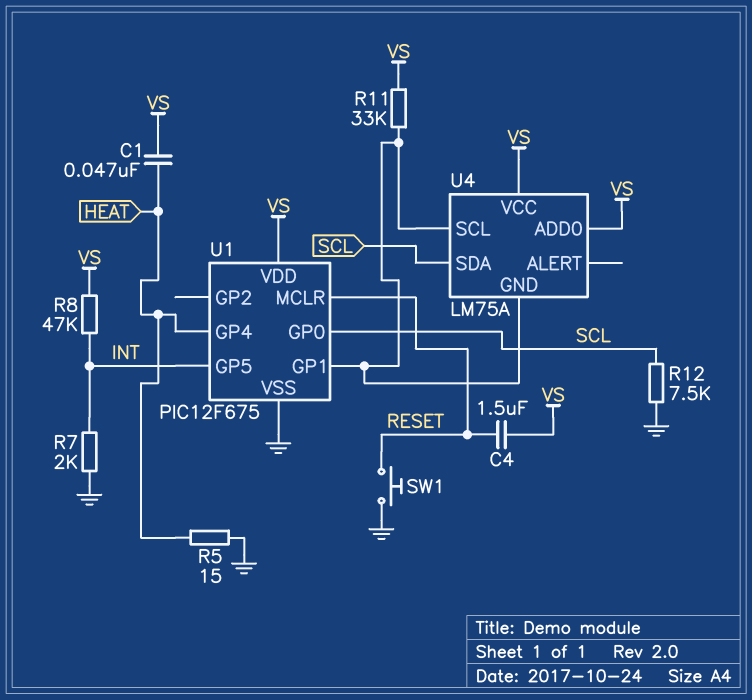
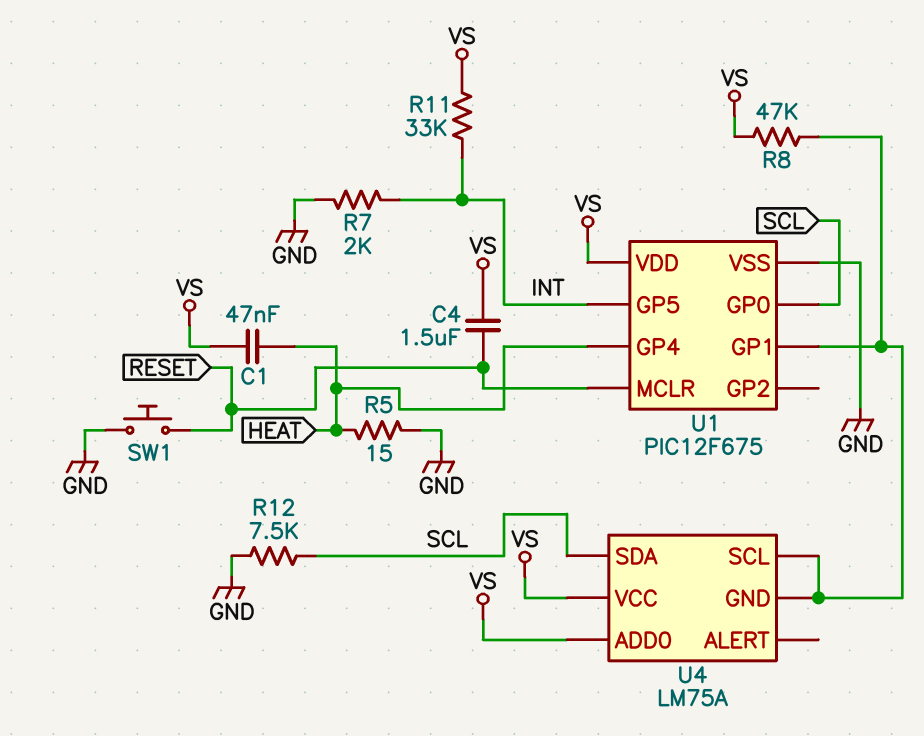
R8: 47k (INT, VS) -> 47k (U1/GP1, VS)
R11: 33k (U1/GP1, VS) -> 33k (INT, VS)

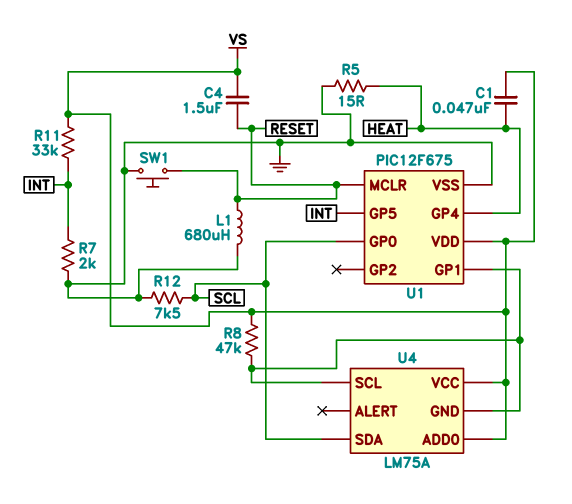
L1: none -> 680uH (GND, RESET)

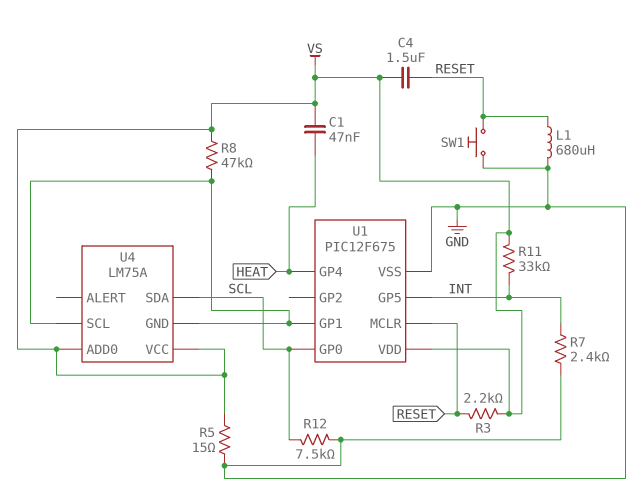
R3: none -> 2.2k (RESET, VS)
R5: 15 (GND, HEAT) -> 15 (GND, VS)
R7: 2k (GND, INT) -> 2.4k (GND, INT)

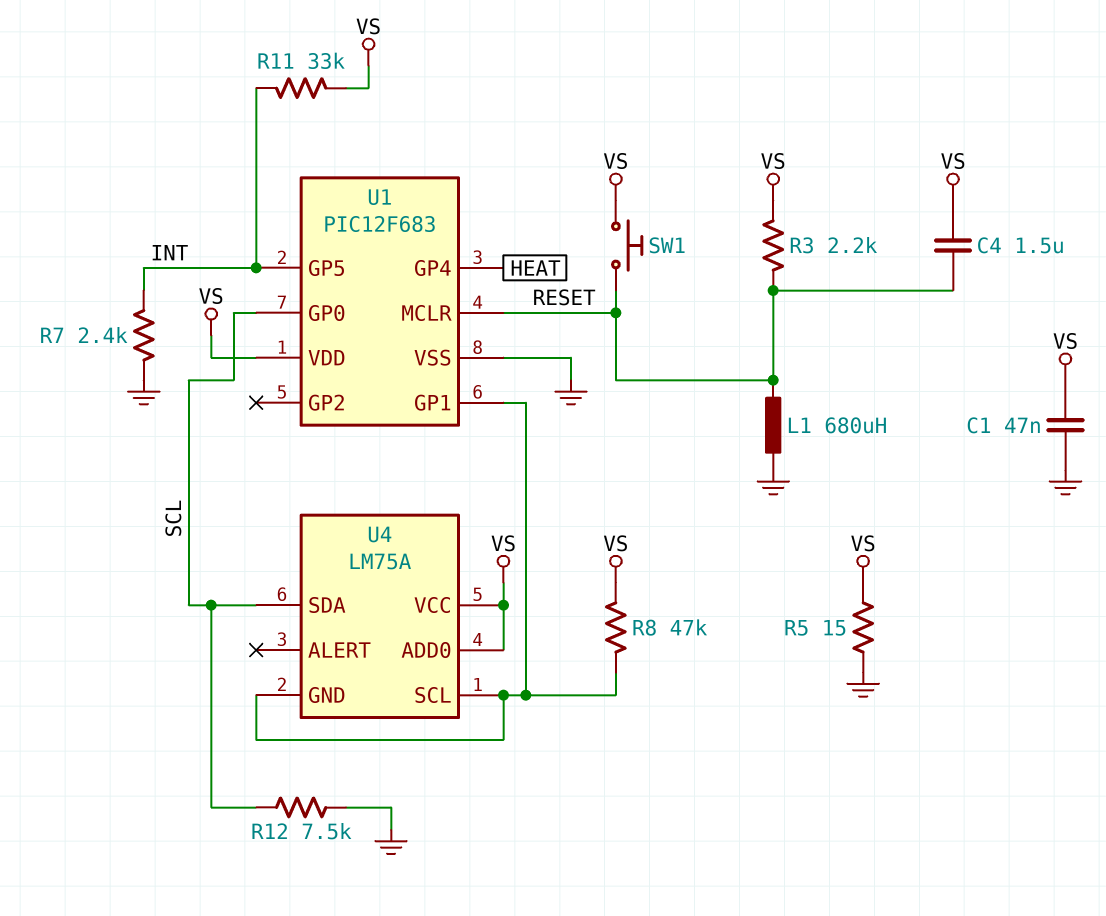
C1: 47nF (HEAT, VS) -> 47nF (GND, VS)
SW1: button (GND, RESET) -> button (RESET, VS)
U1: PIC12F675 -> PIC12F683

